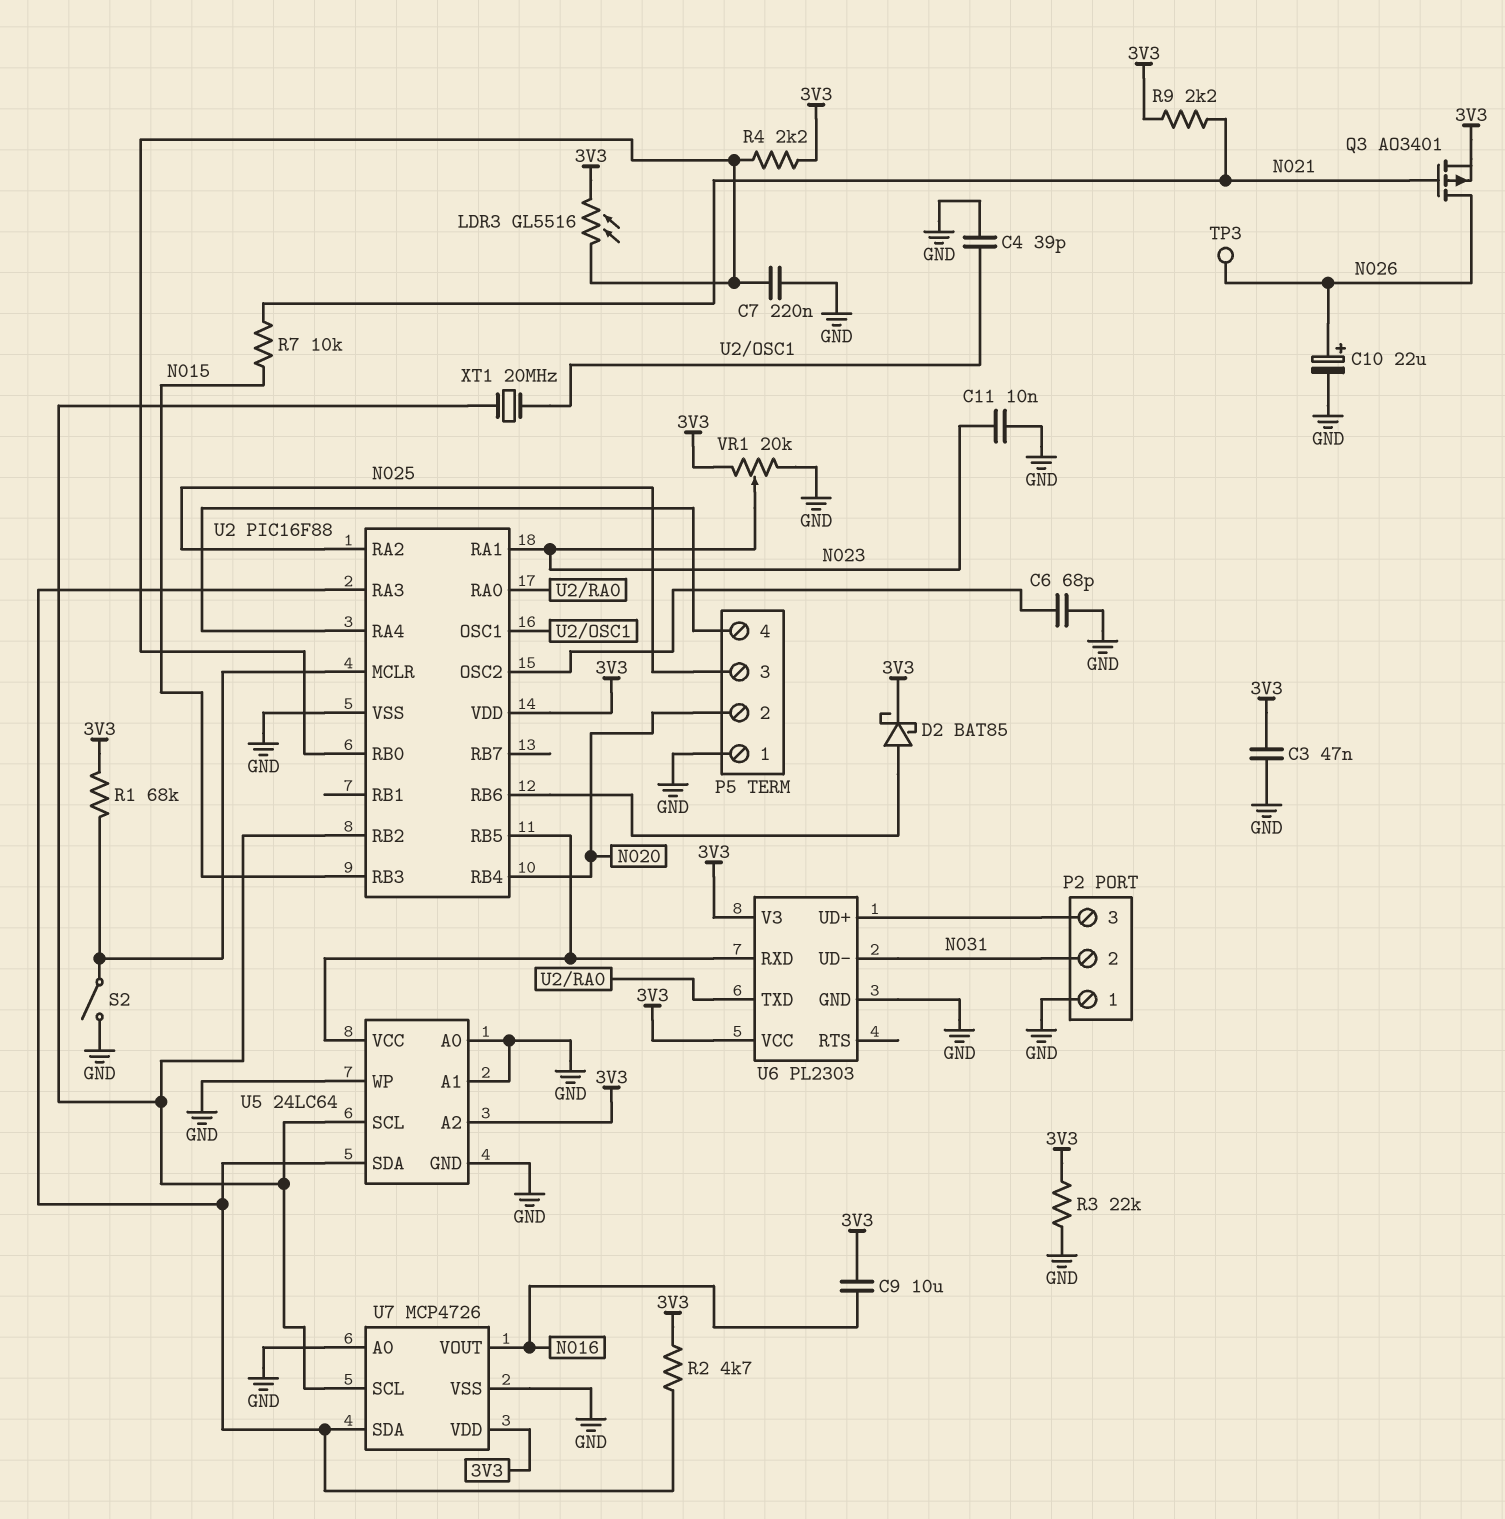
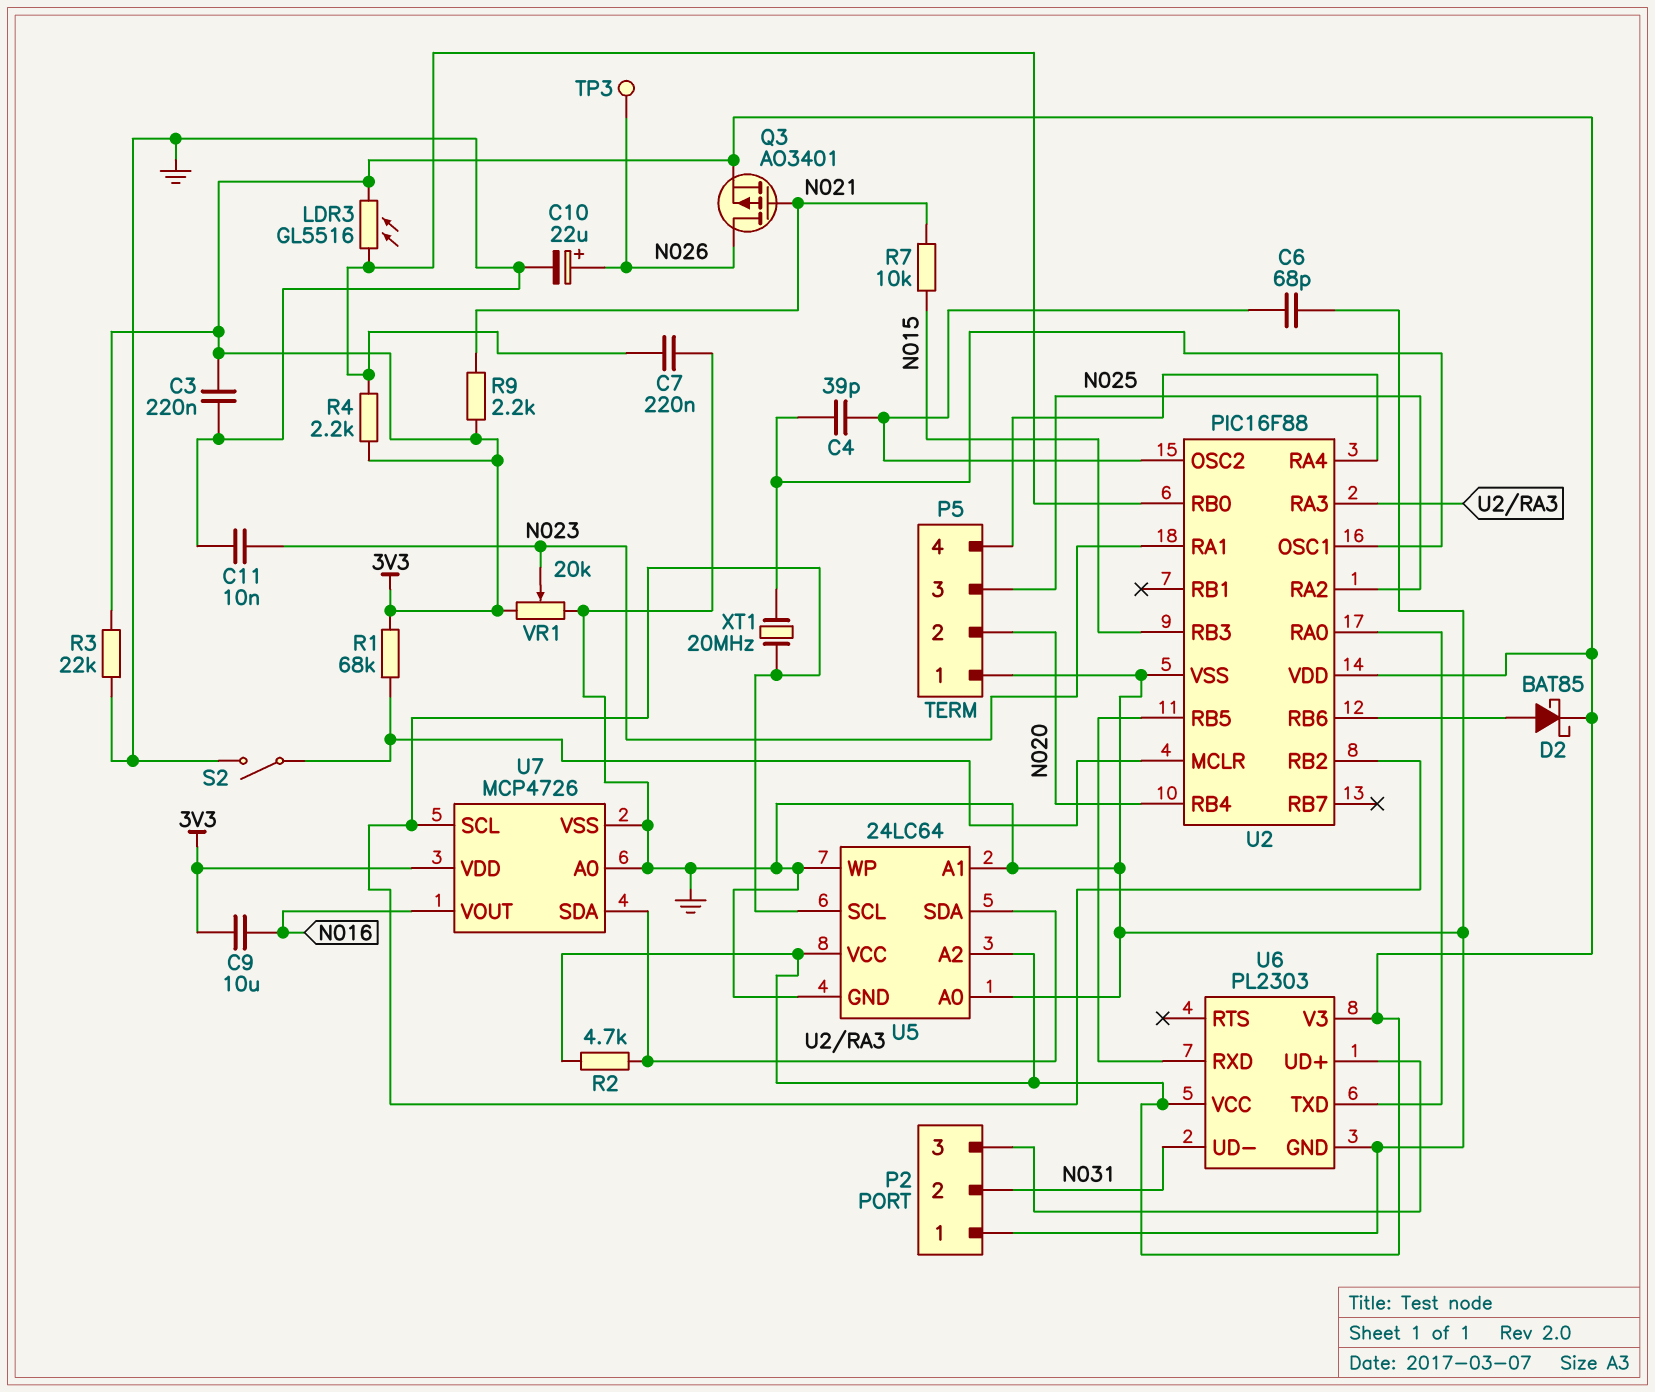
C3: 47nF (3V3, GND) -> 220nF (3V3, GND)
C4: 39pF (GND, U2/OSC1) -> 39pF (U2/OSC1, U2/OSC2)
U5 pin VCC: U2/RB5 -> 3V3

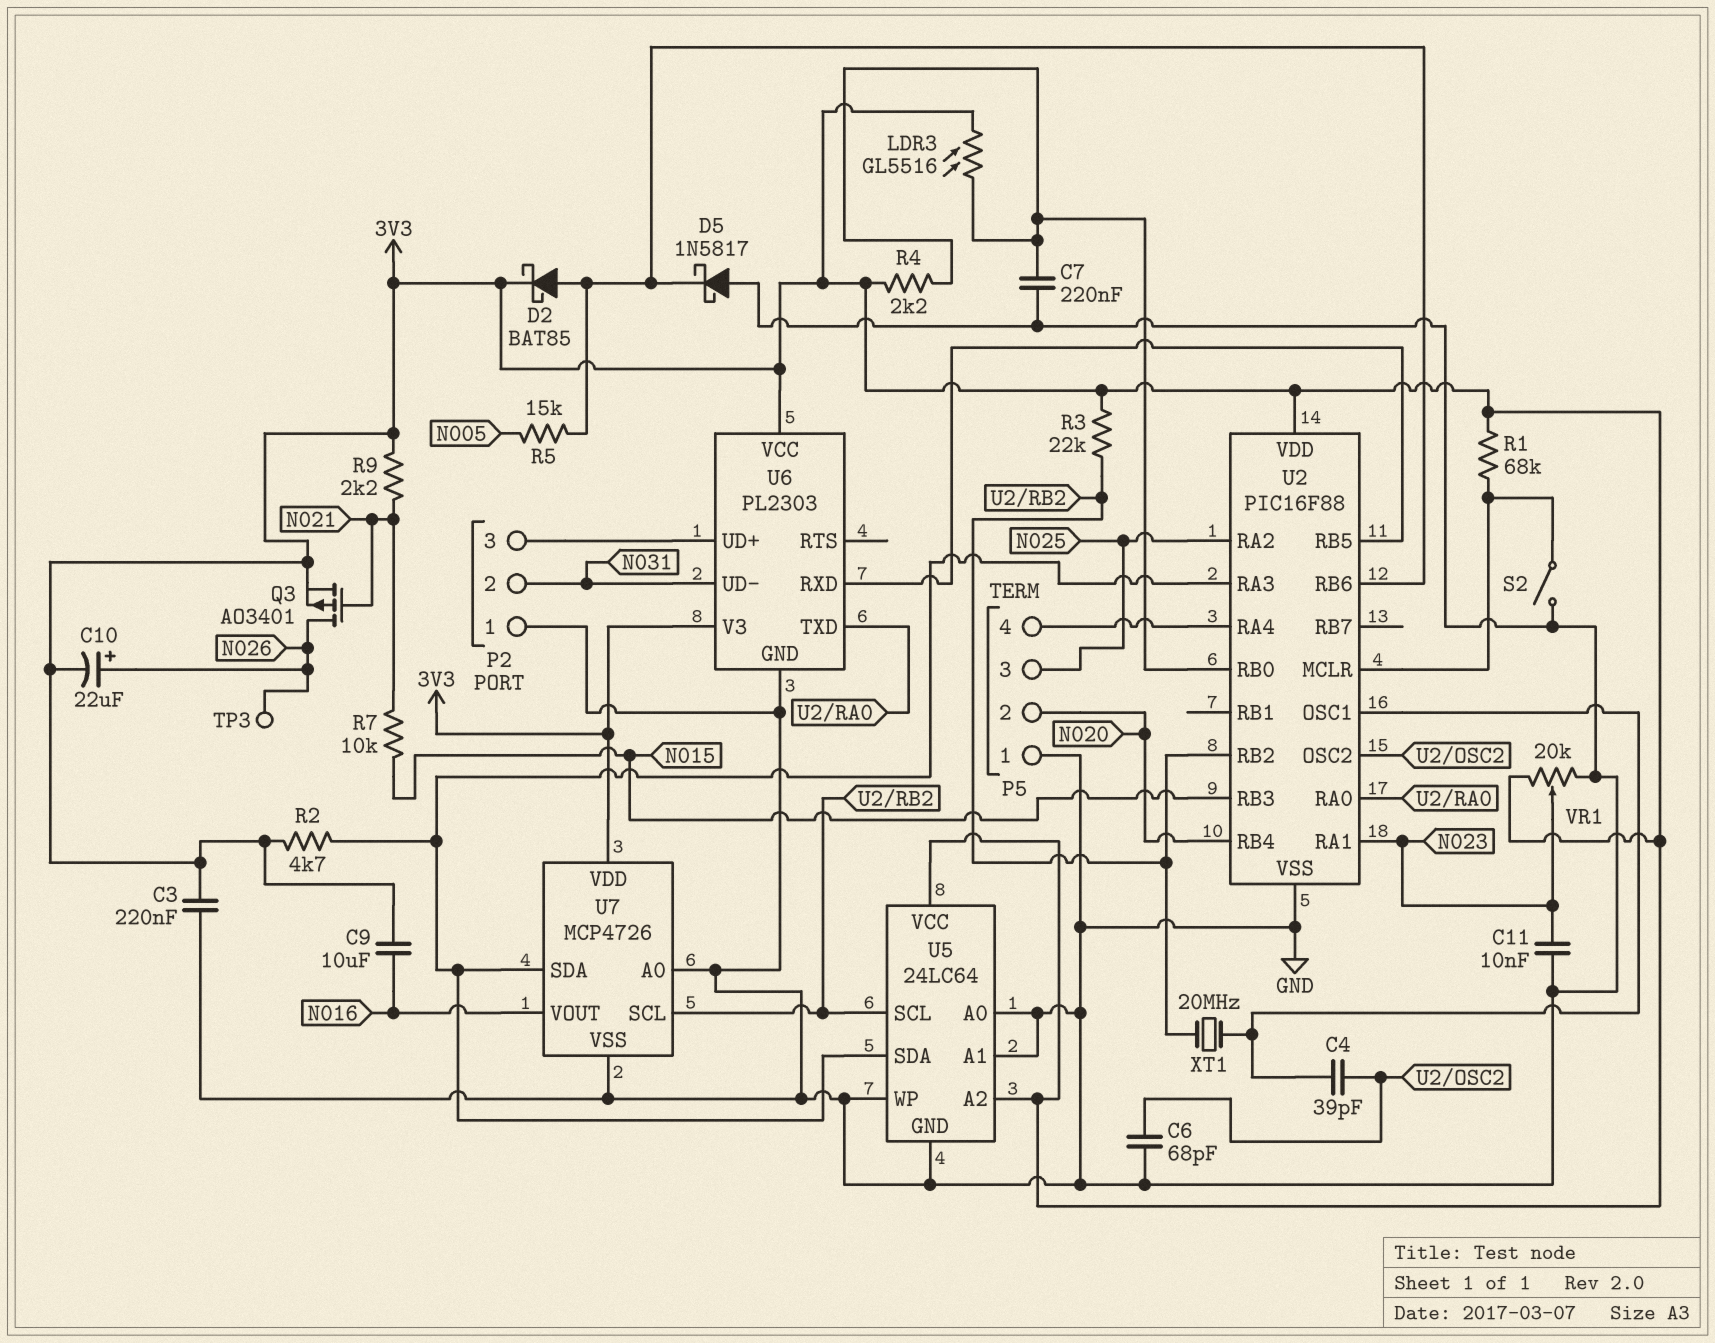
C10: 22uF (plus N026, minus GND) -> 22uF (plus N026, minus 3V3)
D5: none -> schottky 1N5817 (A GND, K U2/RB6)
R3: 22k (3V3, GND) -> 22k (3V3, U2/RB2)
R5: none -> 15k (N005, U2/RB6)

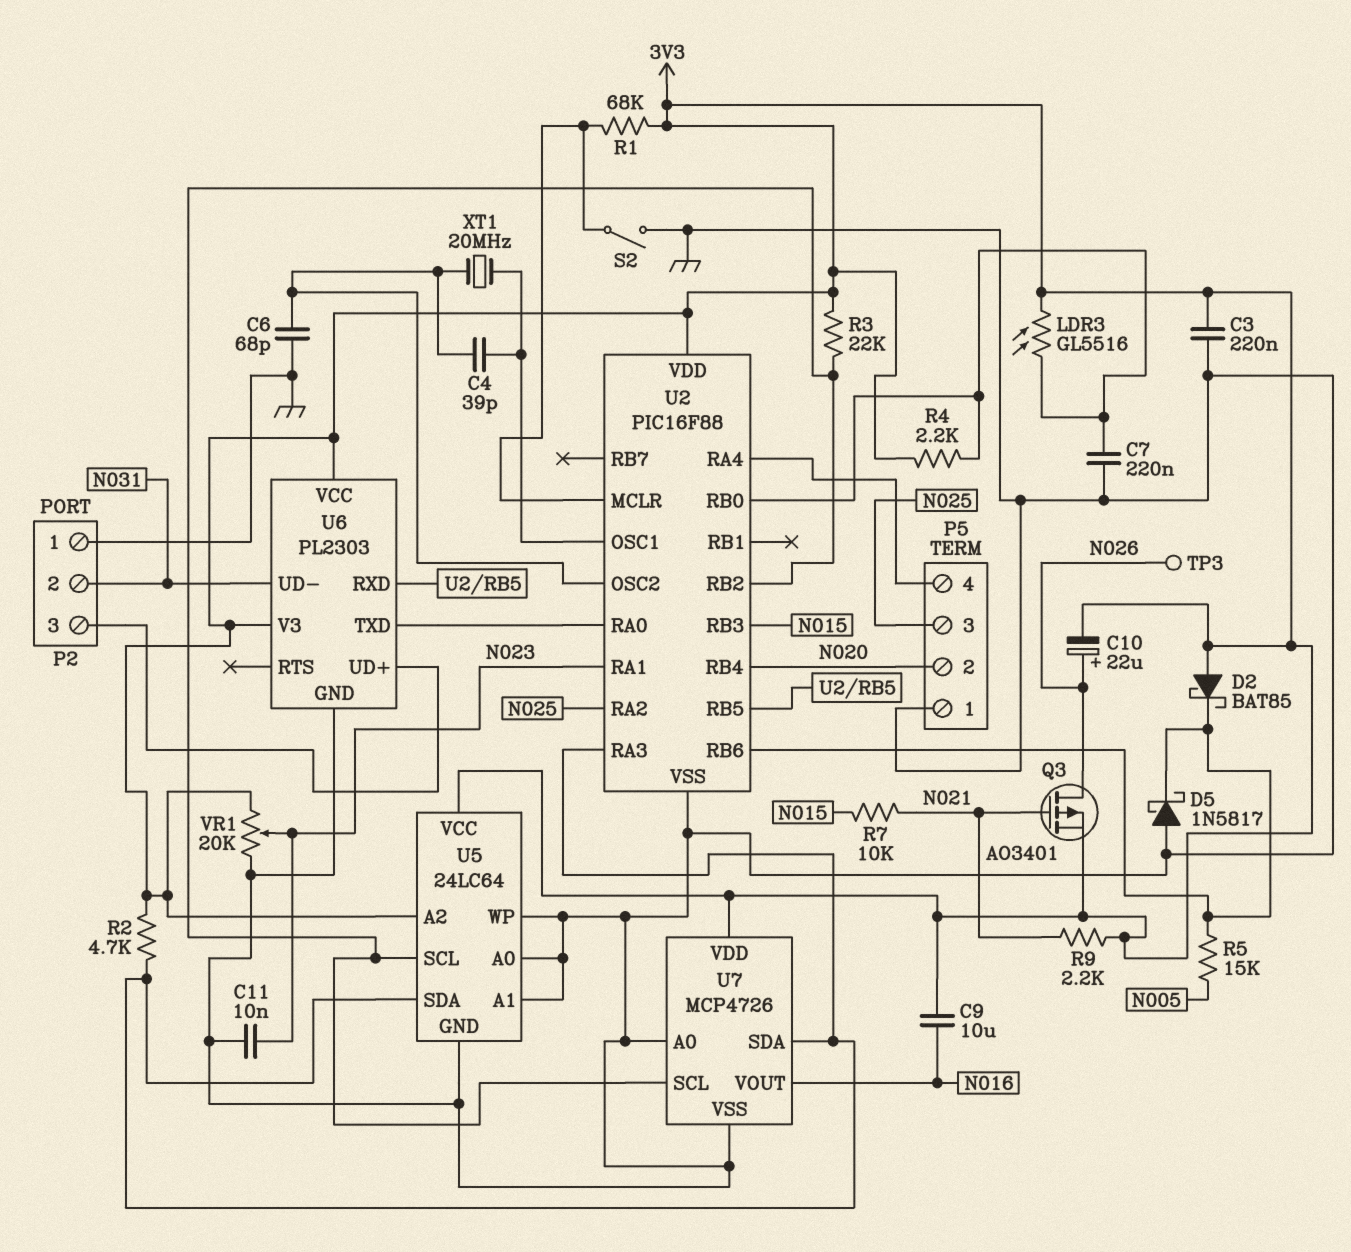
D2: schottky BAT85 (A U2/RB6, K 3V3) -> schottky BAT85 (A 3V3, K U2/RB6)
XT1: 20MHz (U2/OSC1, U2/RB2) -> 20MHz (U2/OSC1, U2/OSC2)

